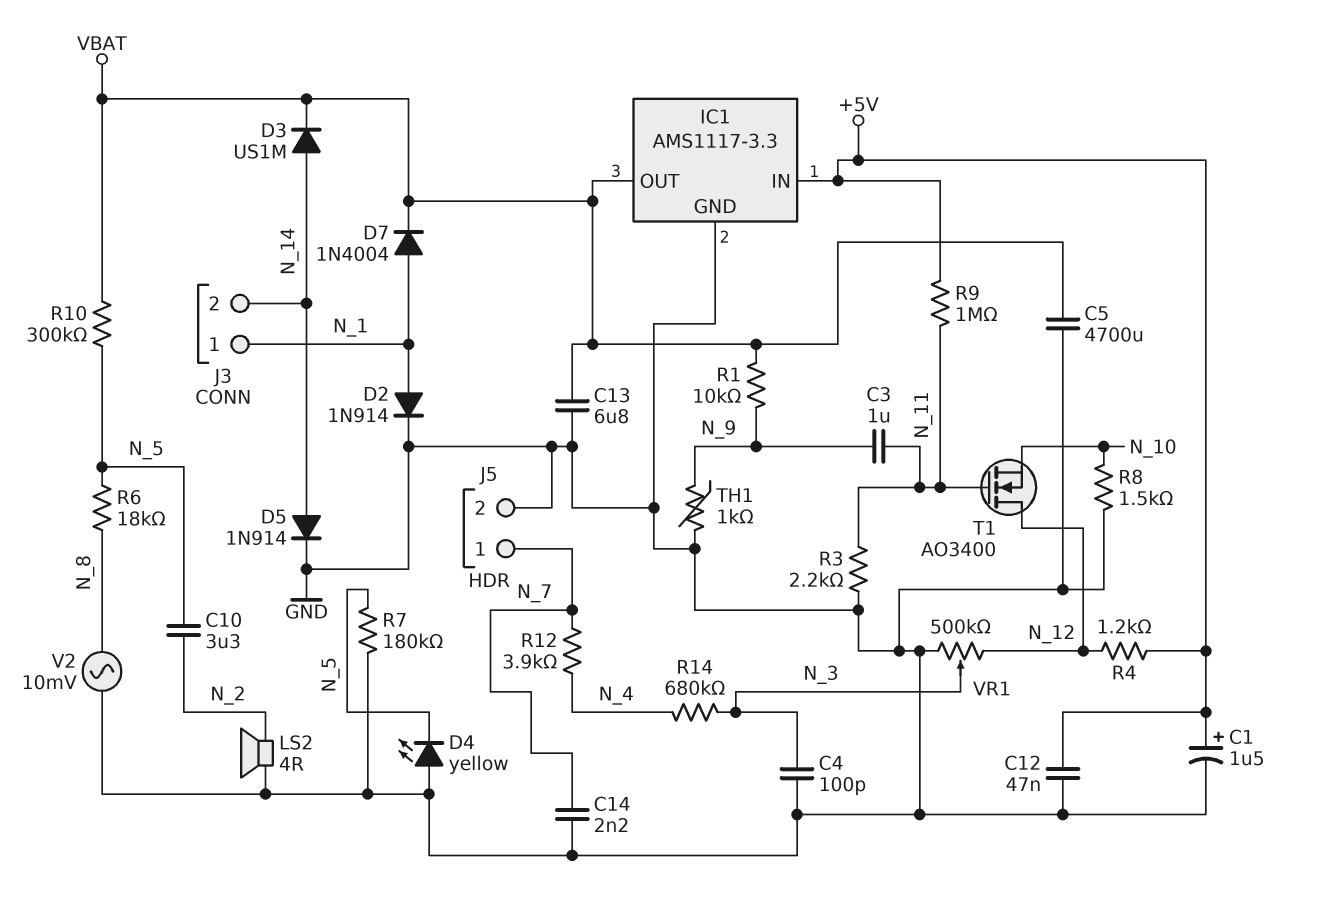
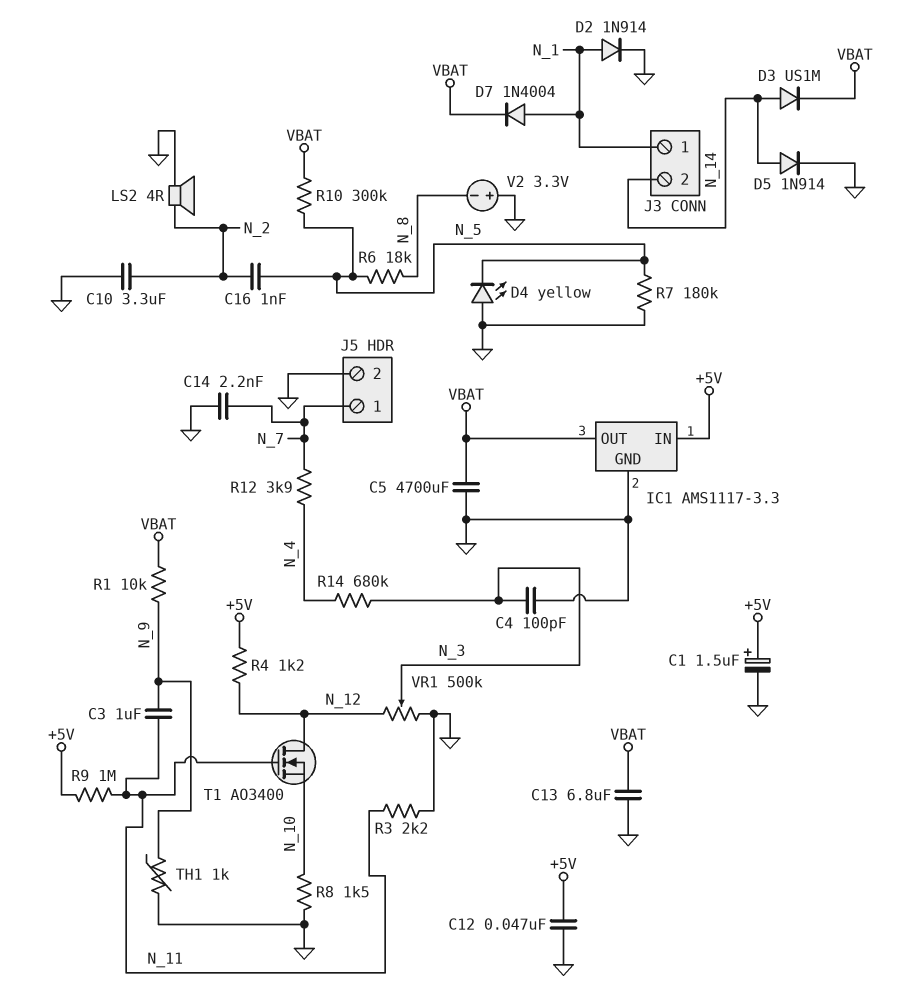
C10: 3.3uF (N_2, N_5) -> 3.3uF (GND, N_2)
C16: none -> 1nF (N_2, N_5)
V2: AC 10mV (GND, N_8) -> 3.3V (plus GND, minus N_8)

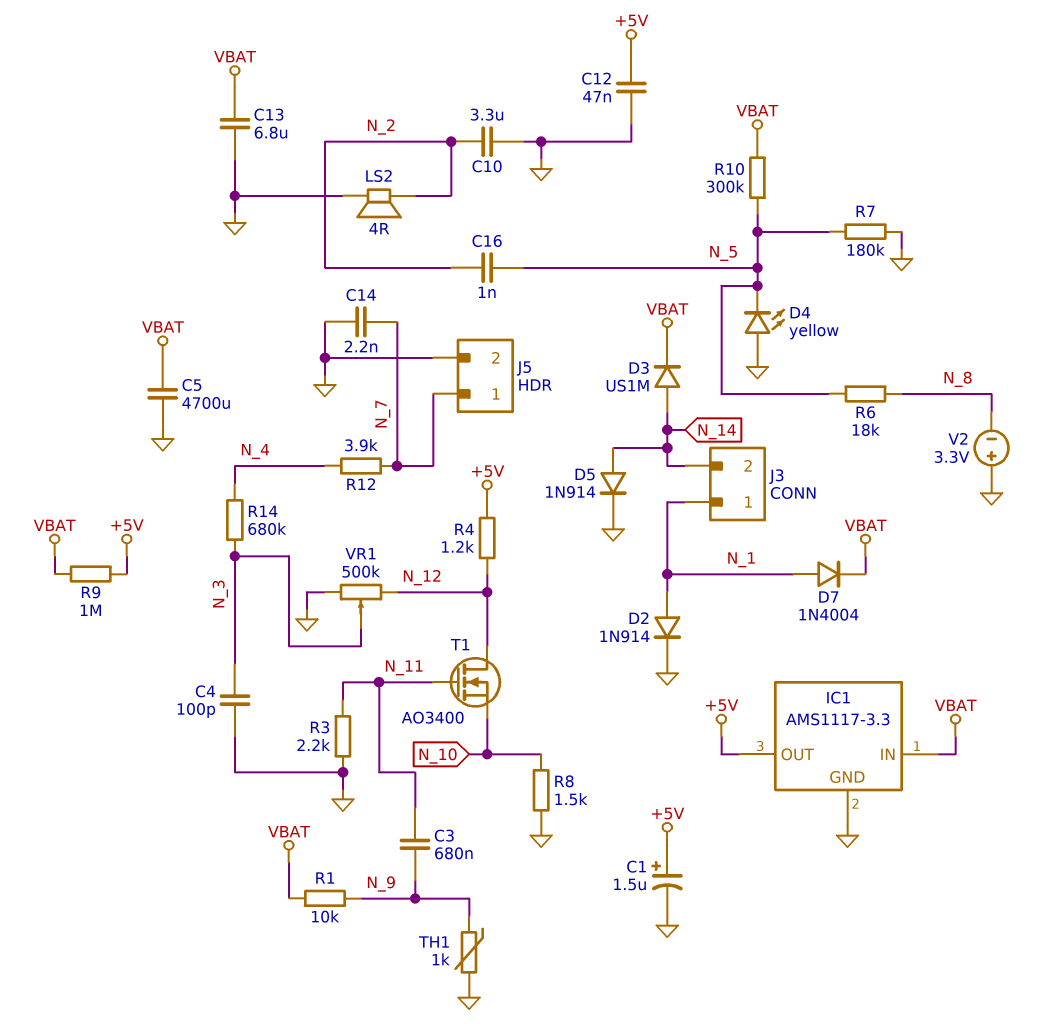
C3: 1uF (N_9, N_11) -> 680nF (N_9, N_11)
IC1 pin IN: +5V -> VBAT
IC1 pin OUT: VBAT -> +5V
R9: 1M (+5V, N_11) -> 1M (+5V, VBAT)

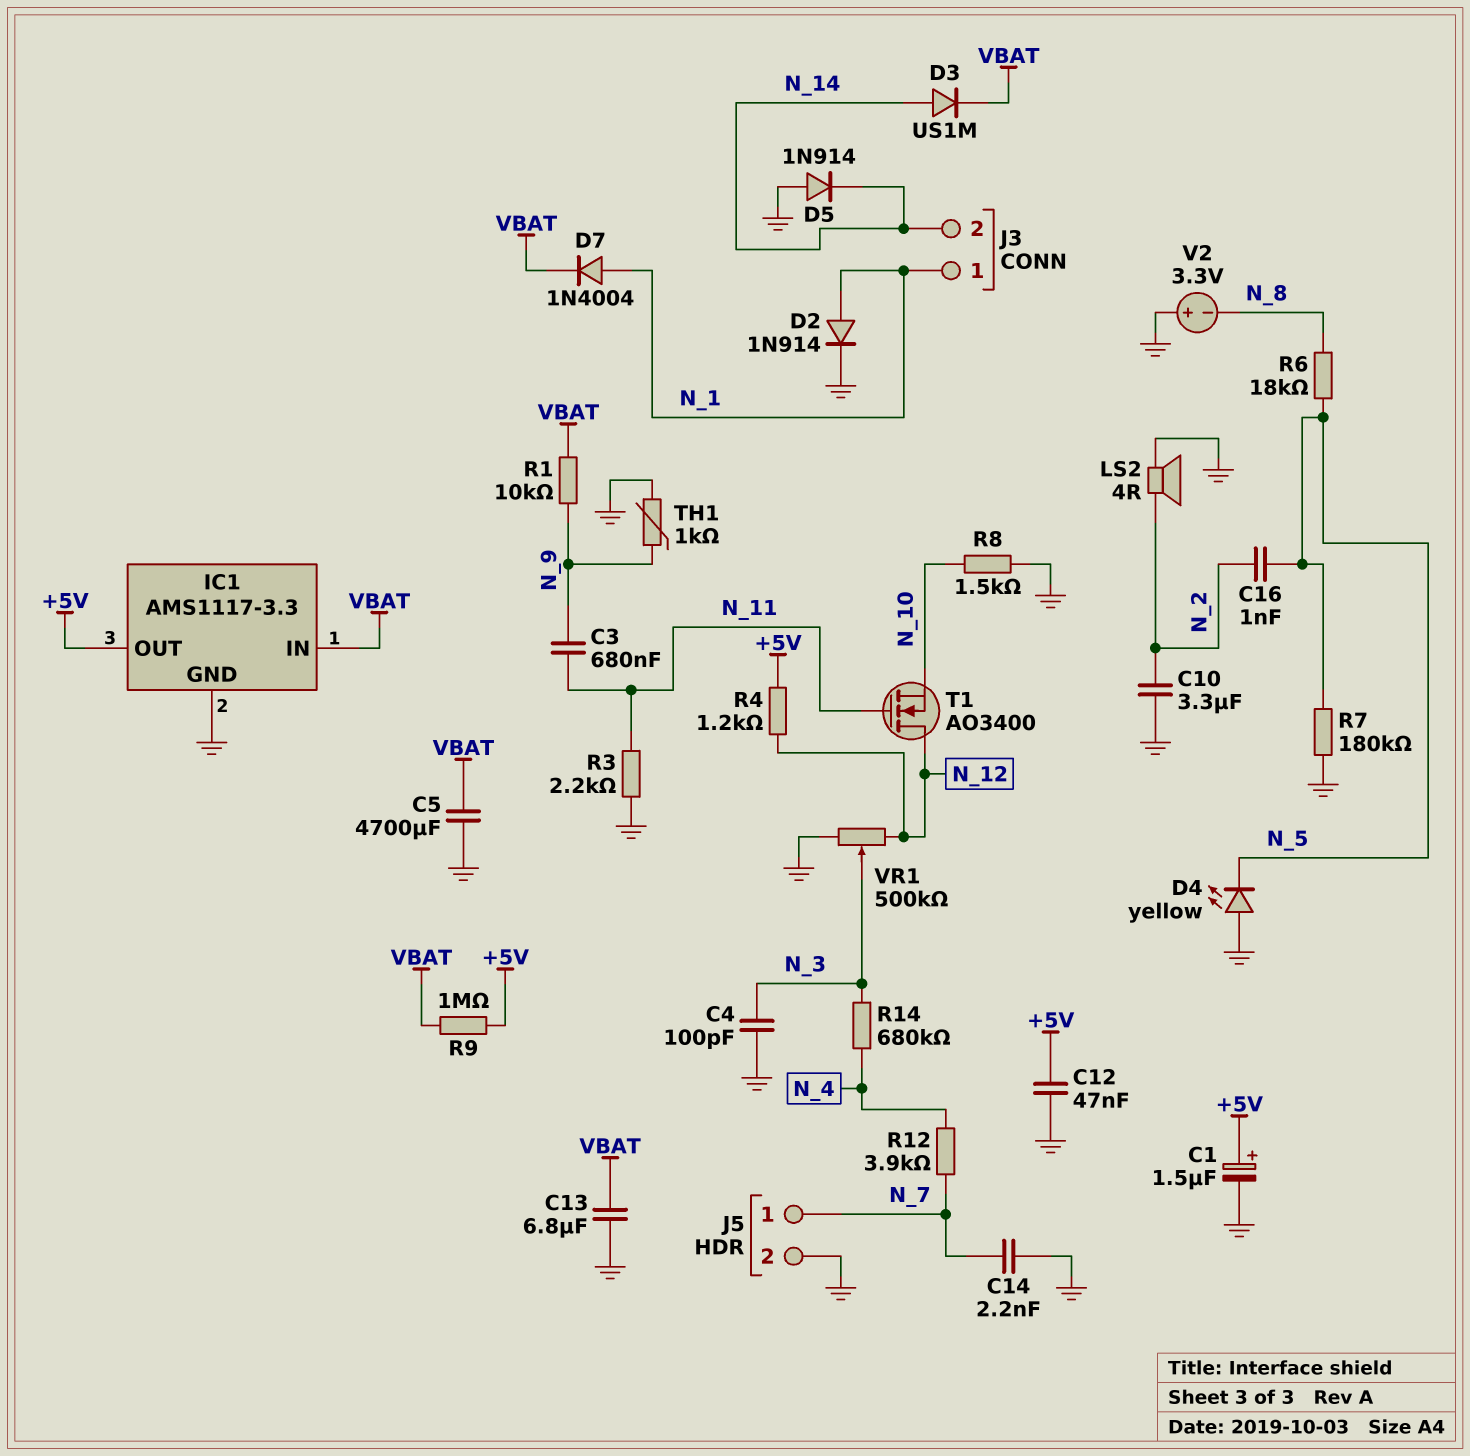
D5: diode 1N914 (A N_14, K GND) -> diode 1N914 (A GND, K N_14)
R10: 300k (N_5, VBAT) -> none

